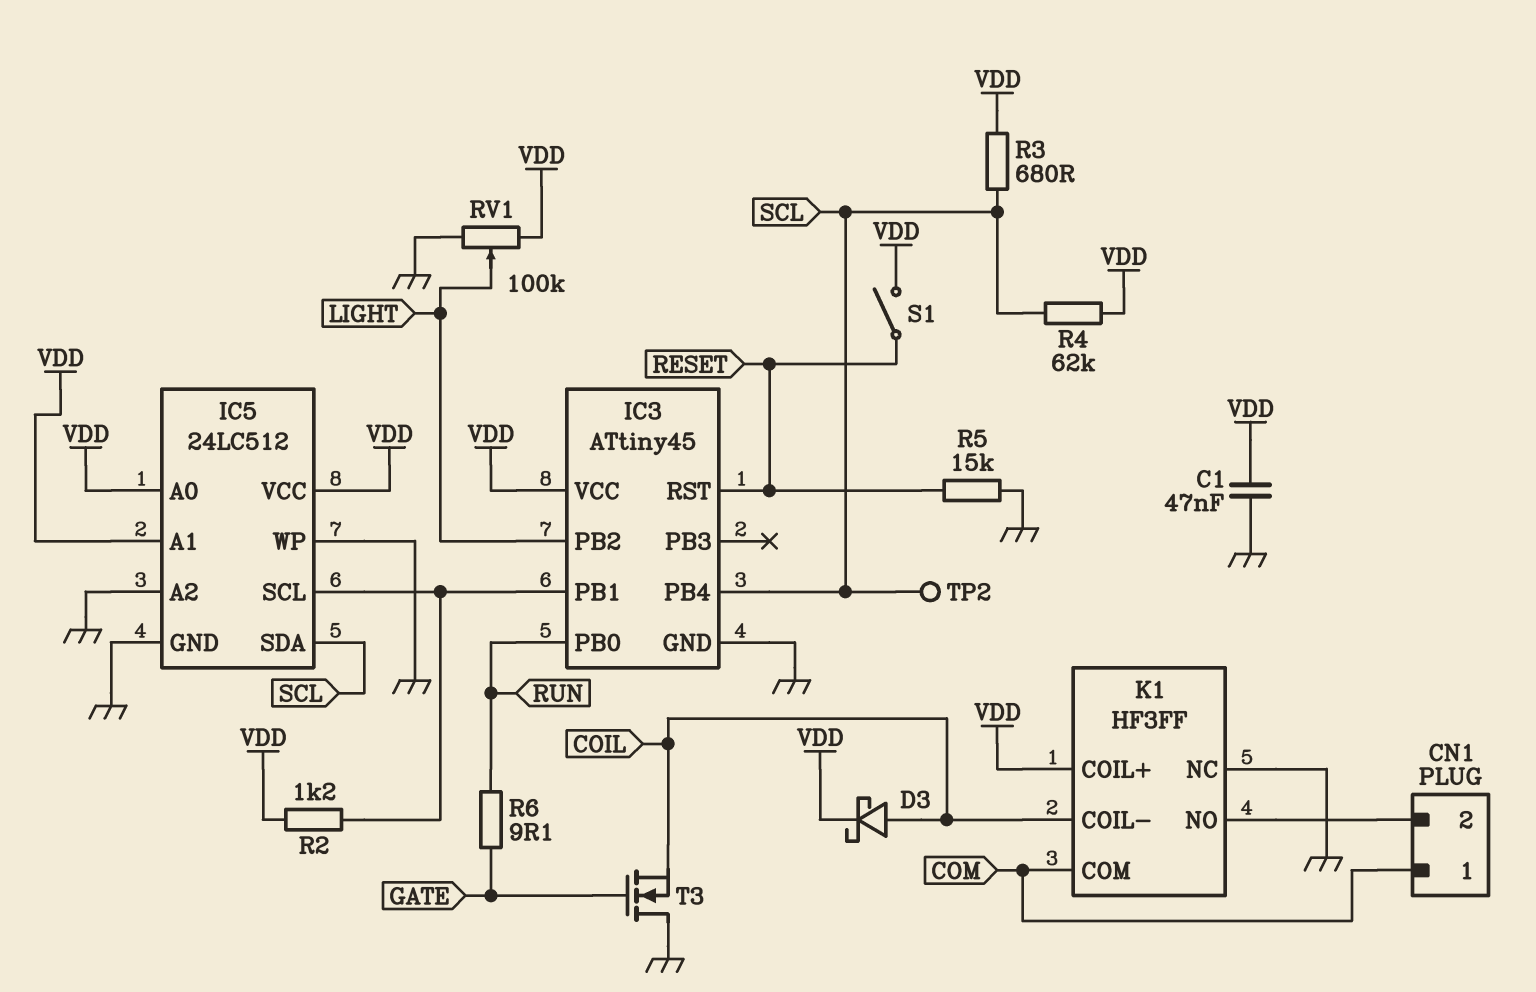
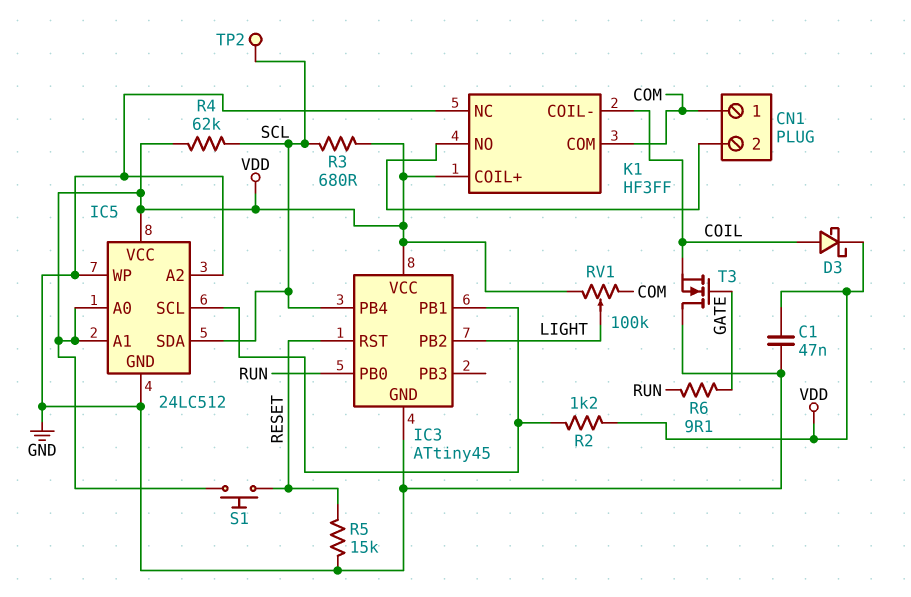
RV1: 100k (GND, VDD, wiper LIGHT) -> 100k (COM, VDD, wiper LIGHT)
S1: switch (RESET, VDD) -> button (RESET, VDD)

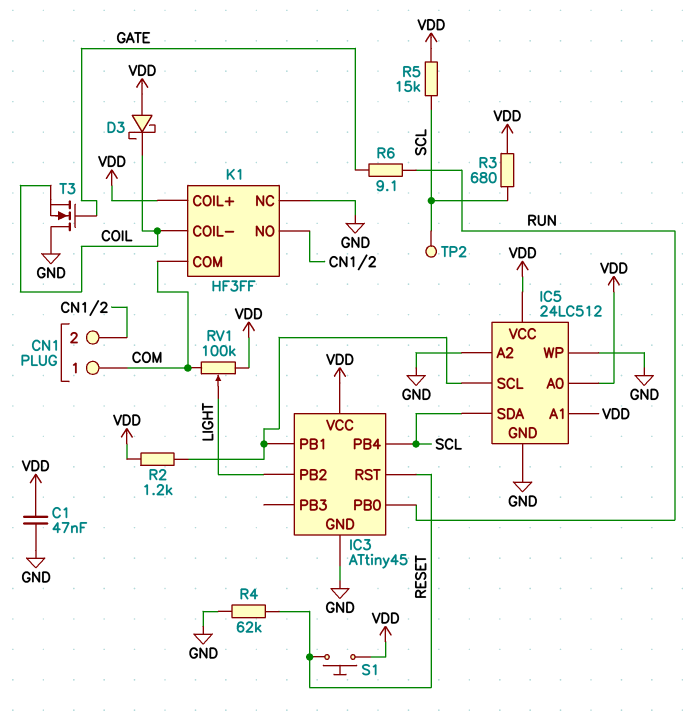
D3: schottky (A COIL, K VDD) -> schottky (A VDD, K COIL)
R4: 62k (SCL, VDD) -> 62k (GND, RESET)
R5: 15k (GND, RESET) -> 15k (SCL, VDD)

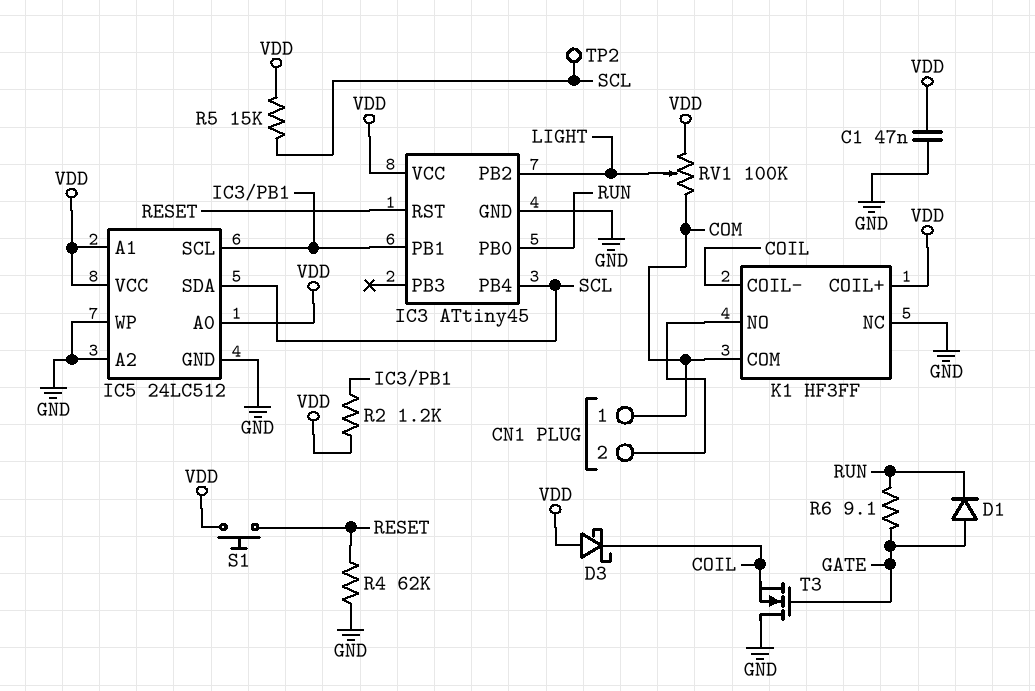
D1: none -> diode (A GATE, K RUN)
R3: 680 (SCL, VDD) -> none

